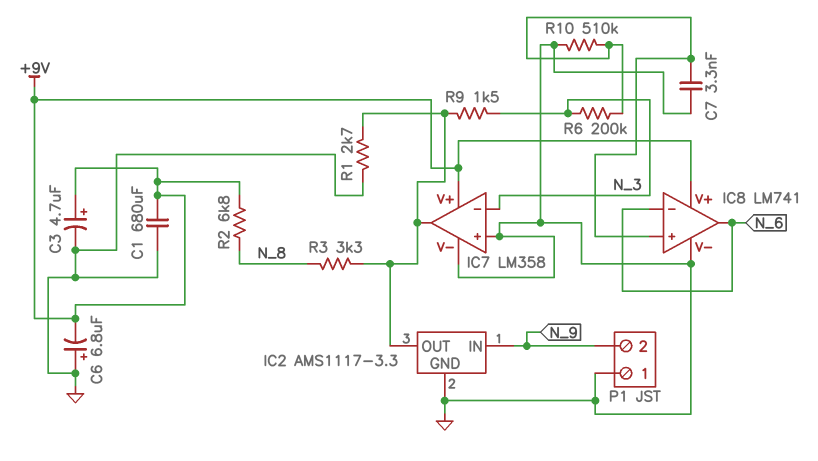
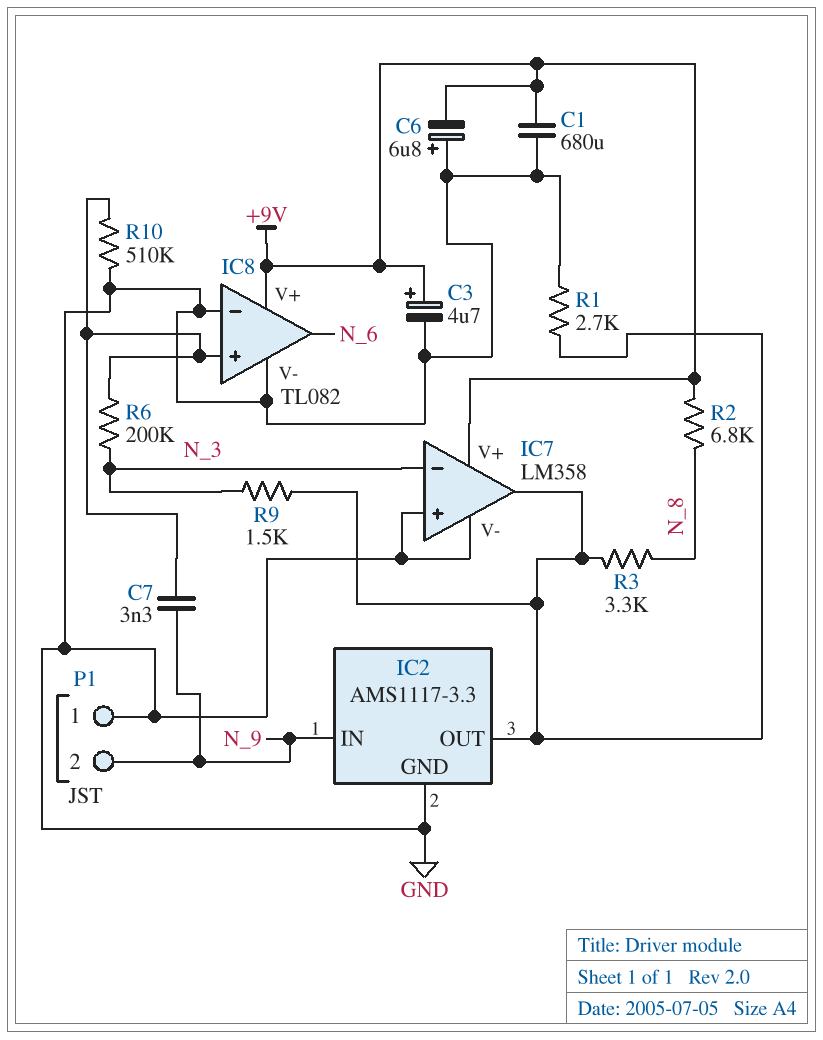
C7: 3.3nF (GND, IC8/in+) -> 3.3nF (IC8/in+, N_9)
IC8: LM741 -> TL082
IC8 pin in-: N_6 -> GND

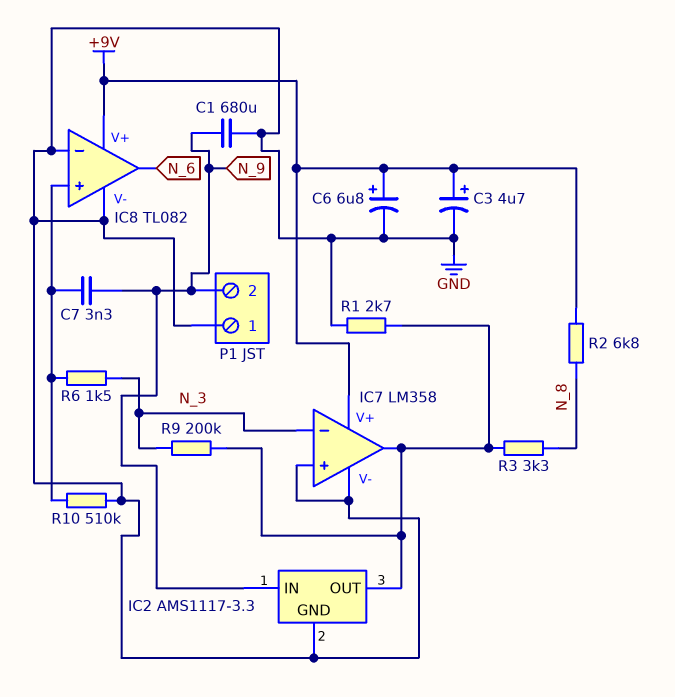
C1: 680uF (+9V, GND) -> 680uF (GND, N_9)
C6: 6.8uF (plus GND, minus +9V) -> 6.8uF (plus +9V, minus GND)
R6: 200k (IC8/in+, N_3) -> 1.5k (IC8/in+, N_3)
R9: 1.5k (IC2/OUT, N_3) -> 200k (IC2/OUT, N_3)

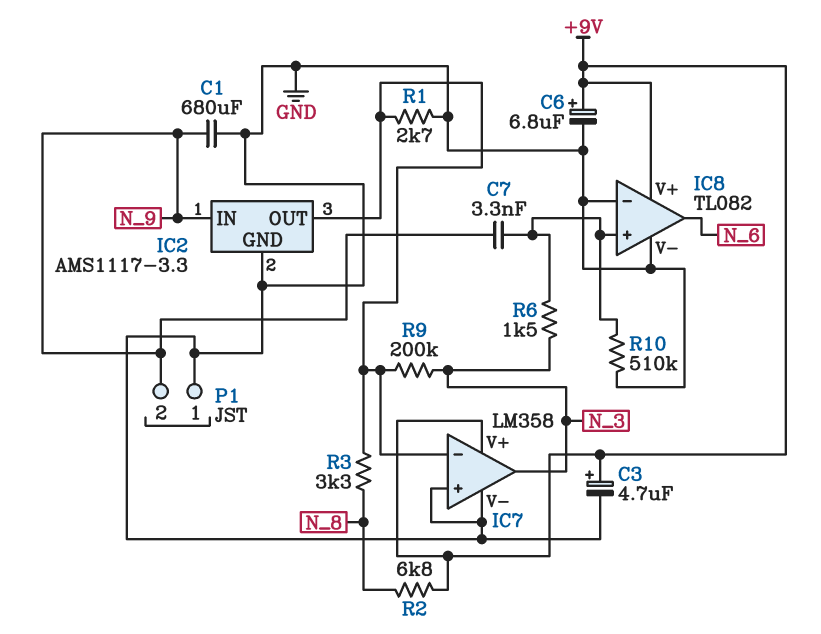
IC7 pin in-: N_3 -> IC2/OUT
IC7 pin out: IC2/OUT -> N_3

